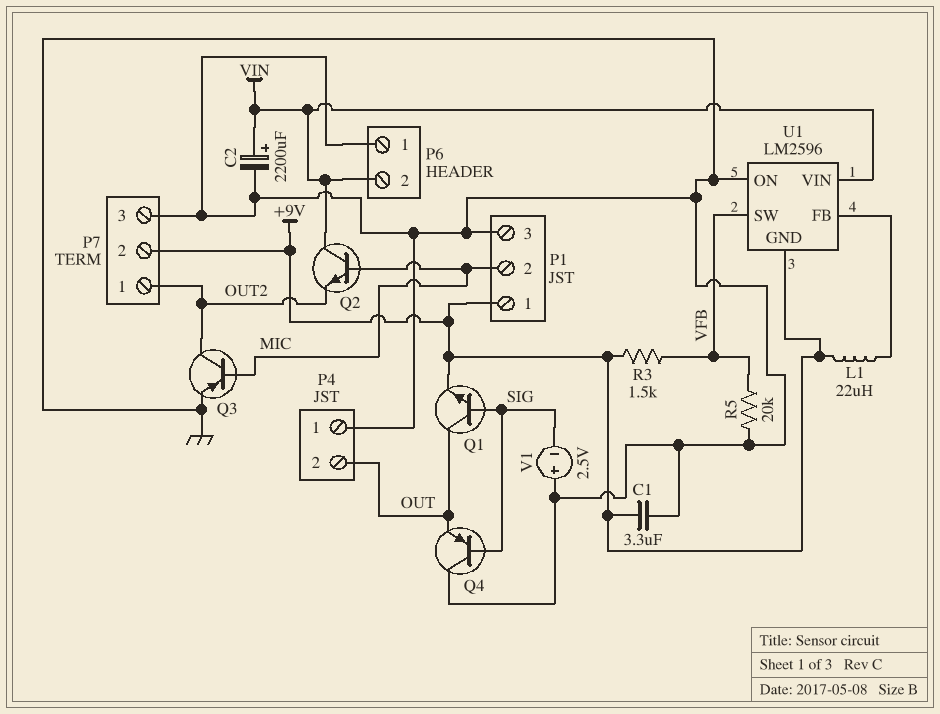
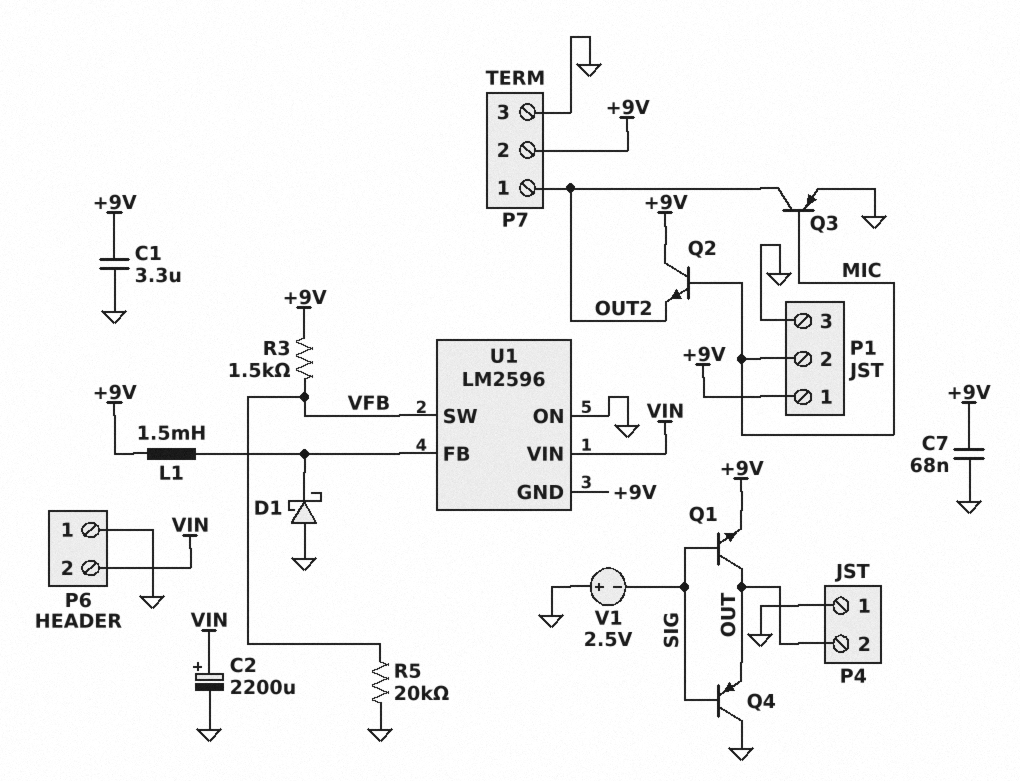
C7: none -> 68nF (+9V, GND)
D1: none -> schottky (A GND, K U1/FB)
L1: 22uH (+9V, U1/FB) -> 1.5mH (+9V, U1/FB)
Q2: NPN (B MIC, C VIN, E OUT2) -> NPN (B MIC, C +9V, E OUT2)

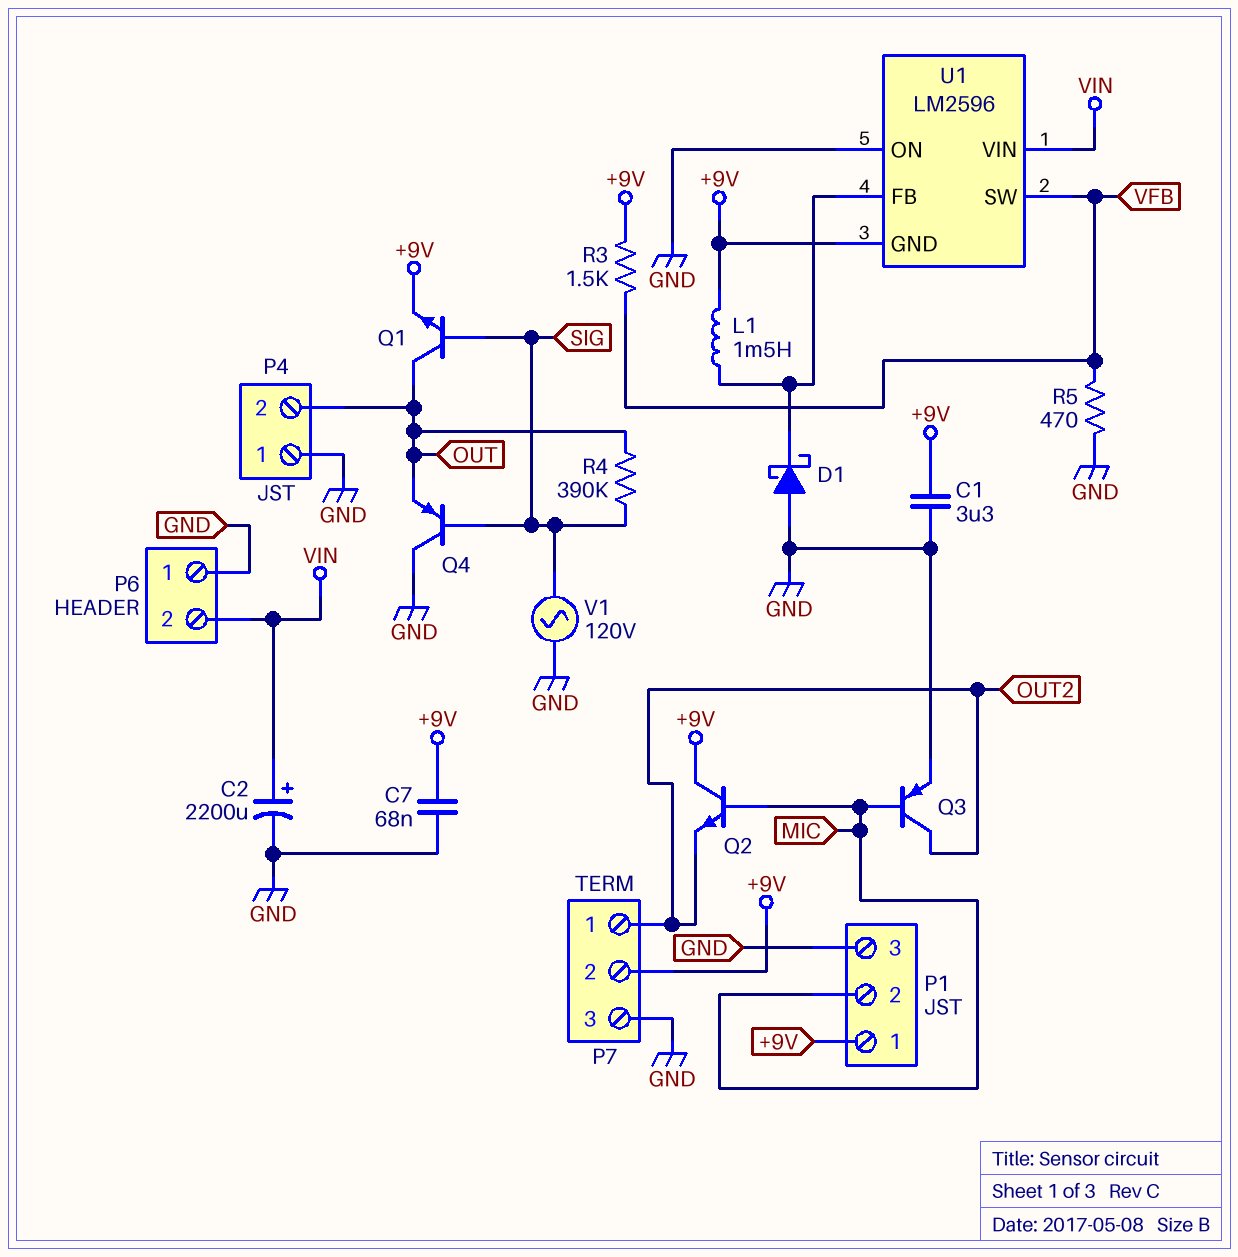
R4: none -> 390k (OUT, SIG)
R5: 20k (GND, VFB) -> 470 (GND, VFB)
V1: 2.5V (plus GND, minus SIG) -> AC 120V (GND, SIG)

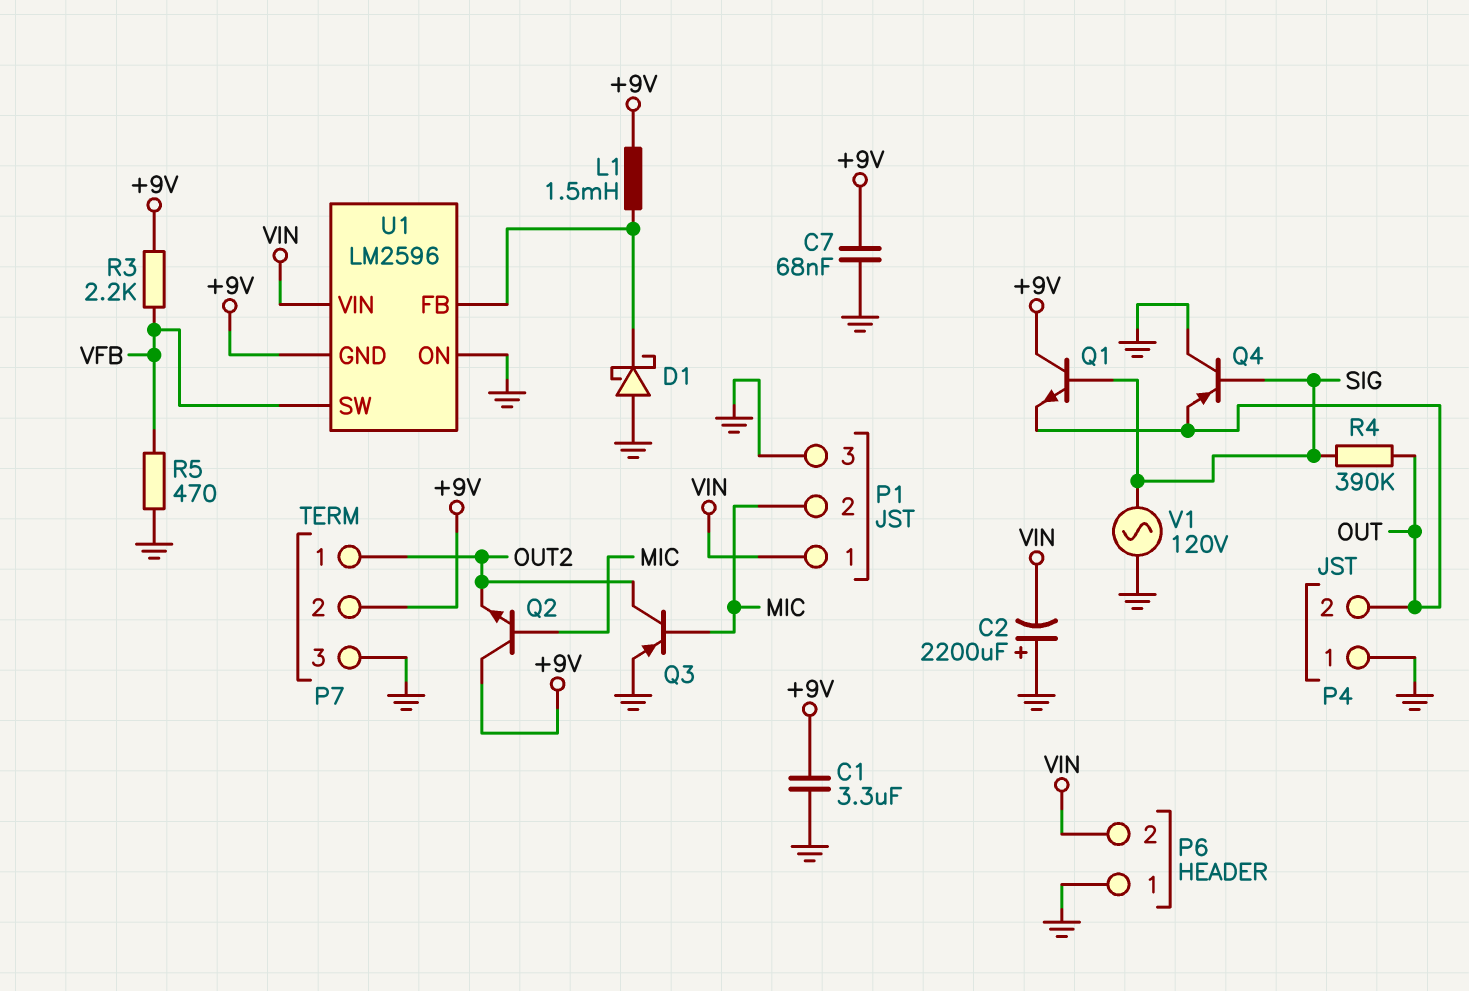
C2: 2200uF (plus VIN, minus GND) -> 2200uF (plus GND, minus VIN)
P1 pin 1: +9V -> VIN
Q1: NPN (B SIG, C OUT, E +9V) -> NPN (B SIG, C +9V, E OUT)
R3: 1.5k (+9V, VFB) -> 2.2k (+9V, VFB)

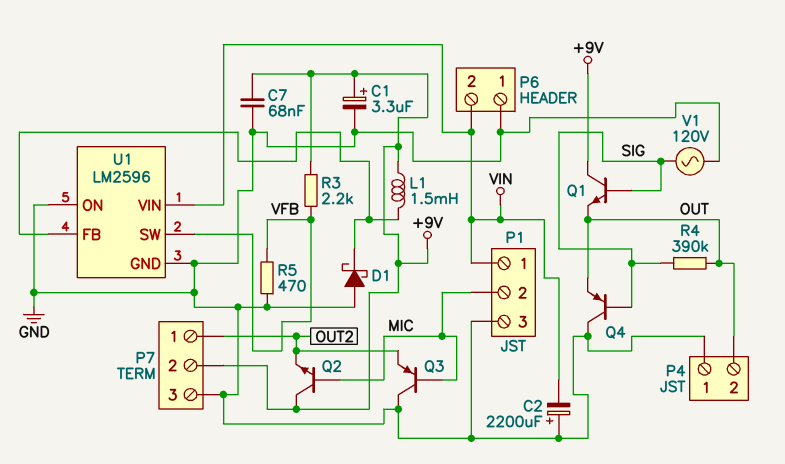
C1: 3.3uF (+9V, GND) -> 3.3uF (plus +9V, minus GND)
Q3: PNP (B MIC, C OUT2, E GND) -> PNP (B MIC, C GND, E OUT2)
U1 pin GND: +9V -> GND

